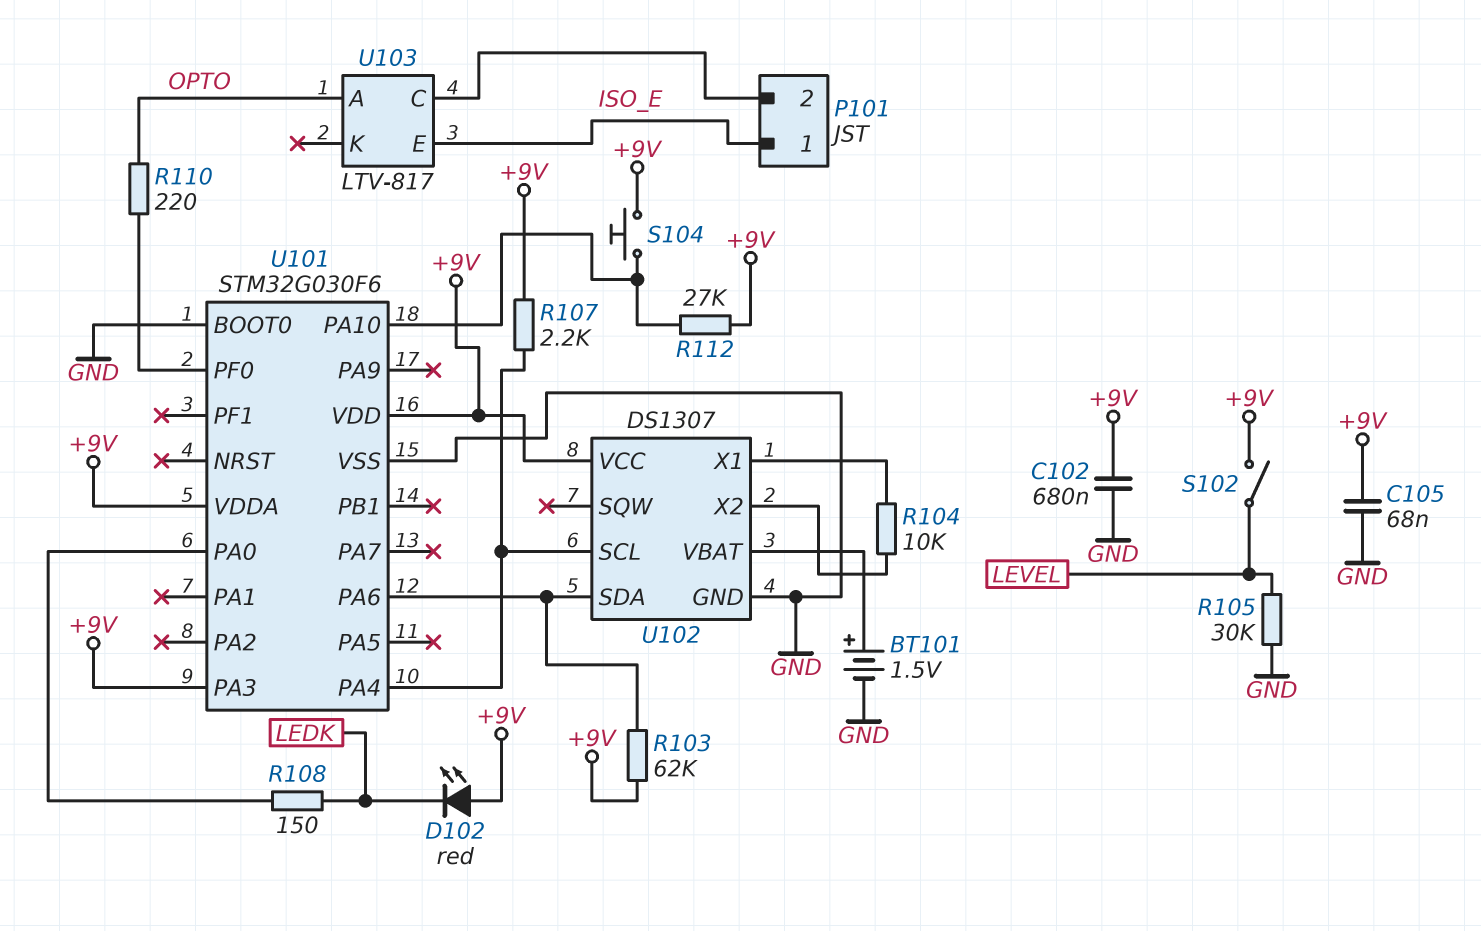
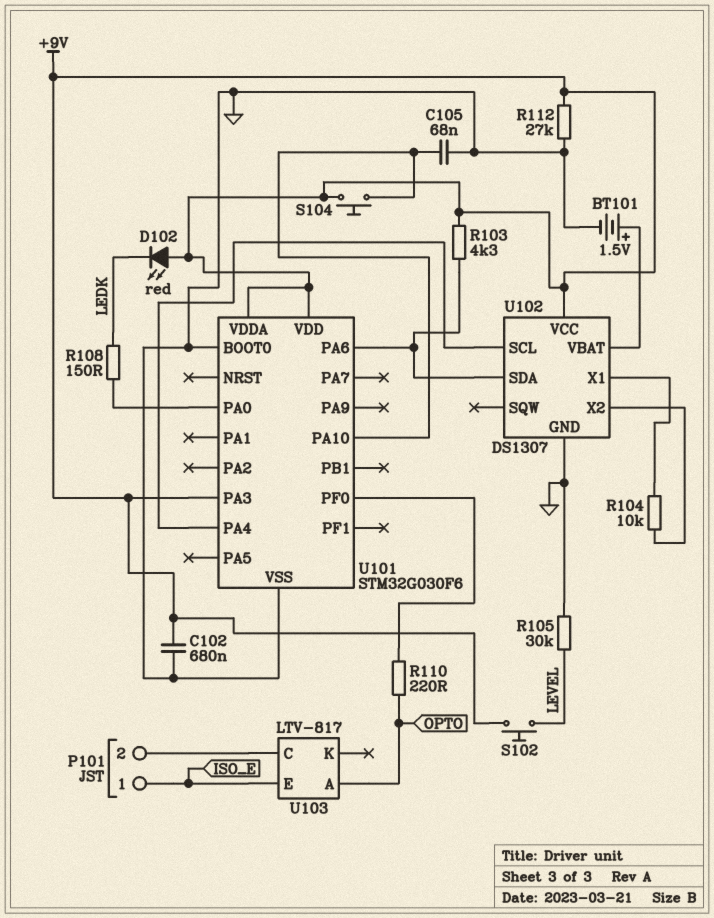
C105: 68nF (+9V, GND) -> 68nF (GND, U101/PA10)
R103: 62k (+9V, U101/PA6) -> 4.3k (+9V, U101/PA6)
R107: 2.2k (+9V, U101/PA4) -> none
R112: 27k (+9V, U101/PA10) -> 27k (+9V, GND)
S102: switch (+9V, LEVEL) -> button (+9V, LEVEL)

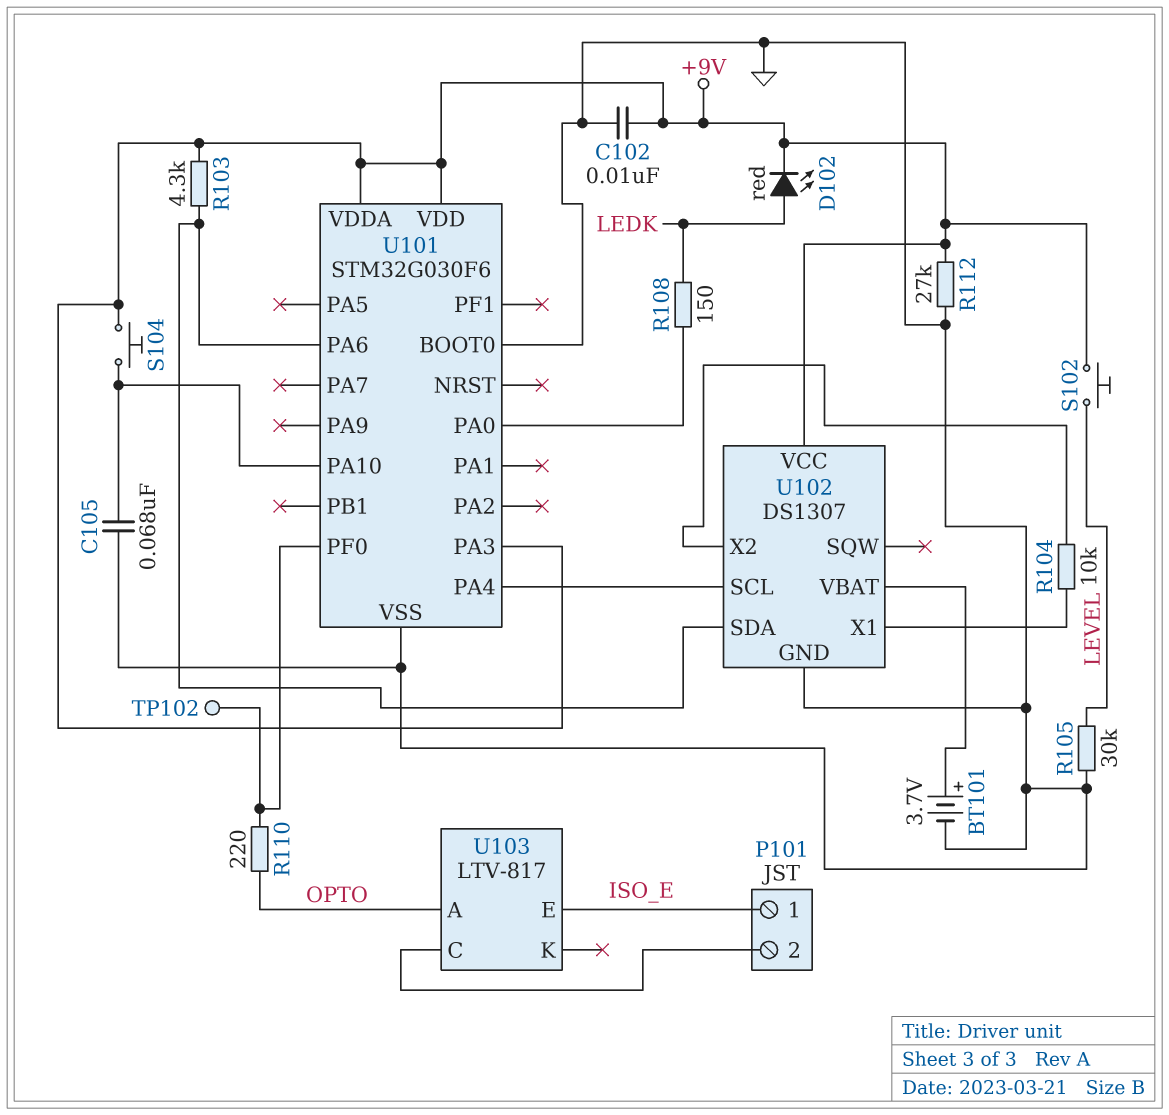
BT101: 1.5V (plus U102/VBAT, minus GND) -> 3.7V (plus U102/VBAT, minus GND)
C102: 680nF (+9V, GND) -> 10nF (+9V, GND)
D102: LED red (A +9V, K LEDK) -> LED red (A LEDK, K +9V)
TP102: none -> test point (U101/PF0)

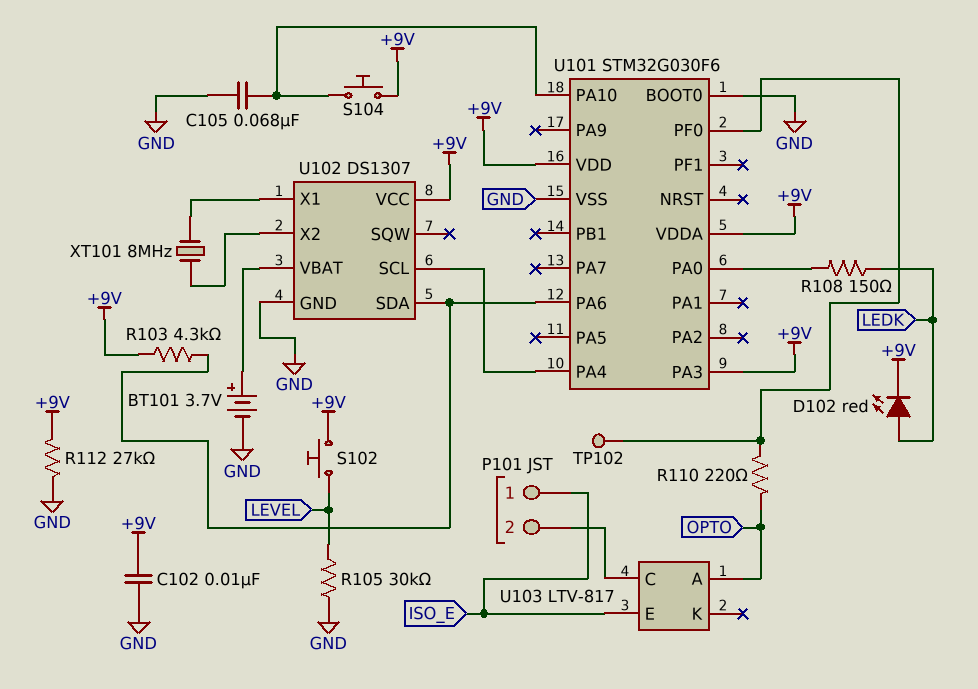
R104: 10k (U102/X1, U102/X2) -> none
XT101: none -> 8MHz (U102/X1, U102/X2)

